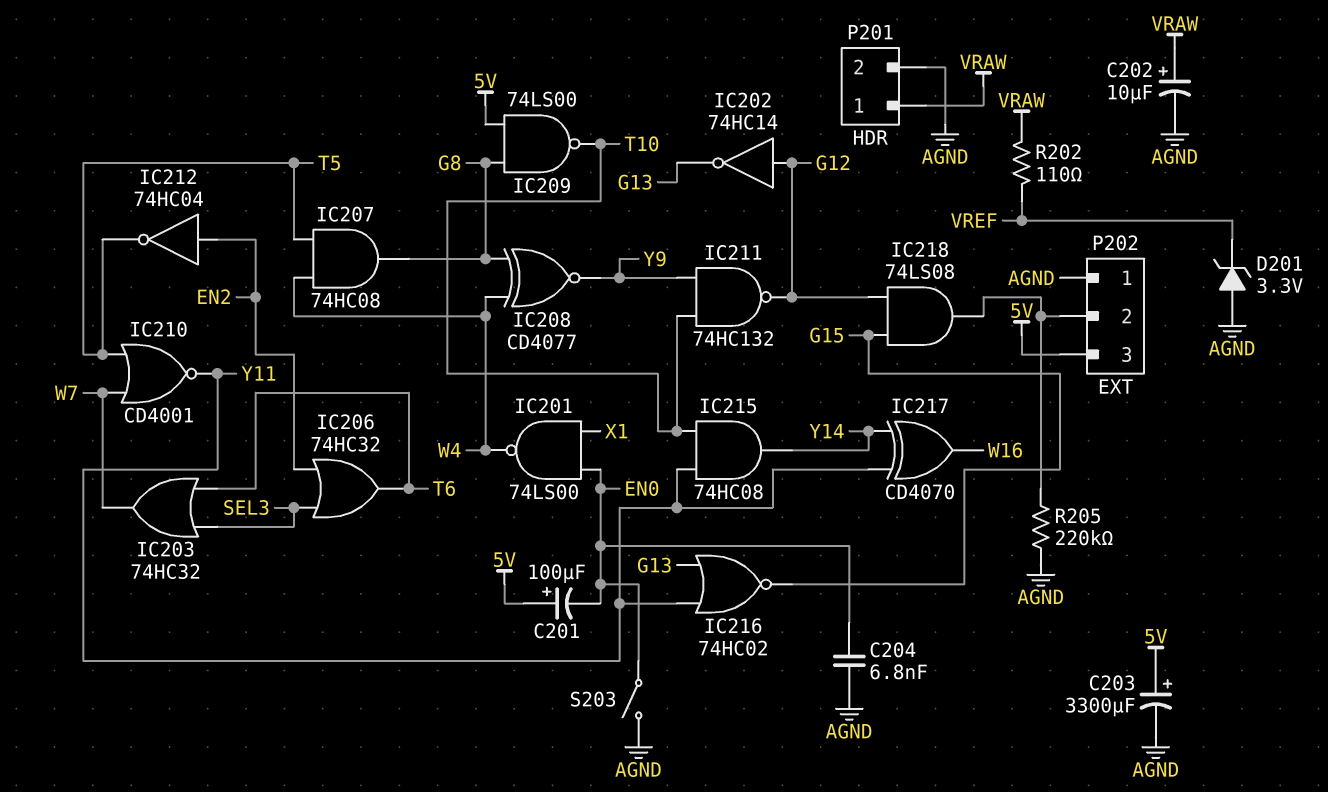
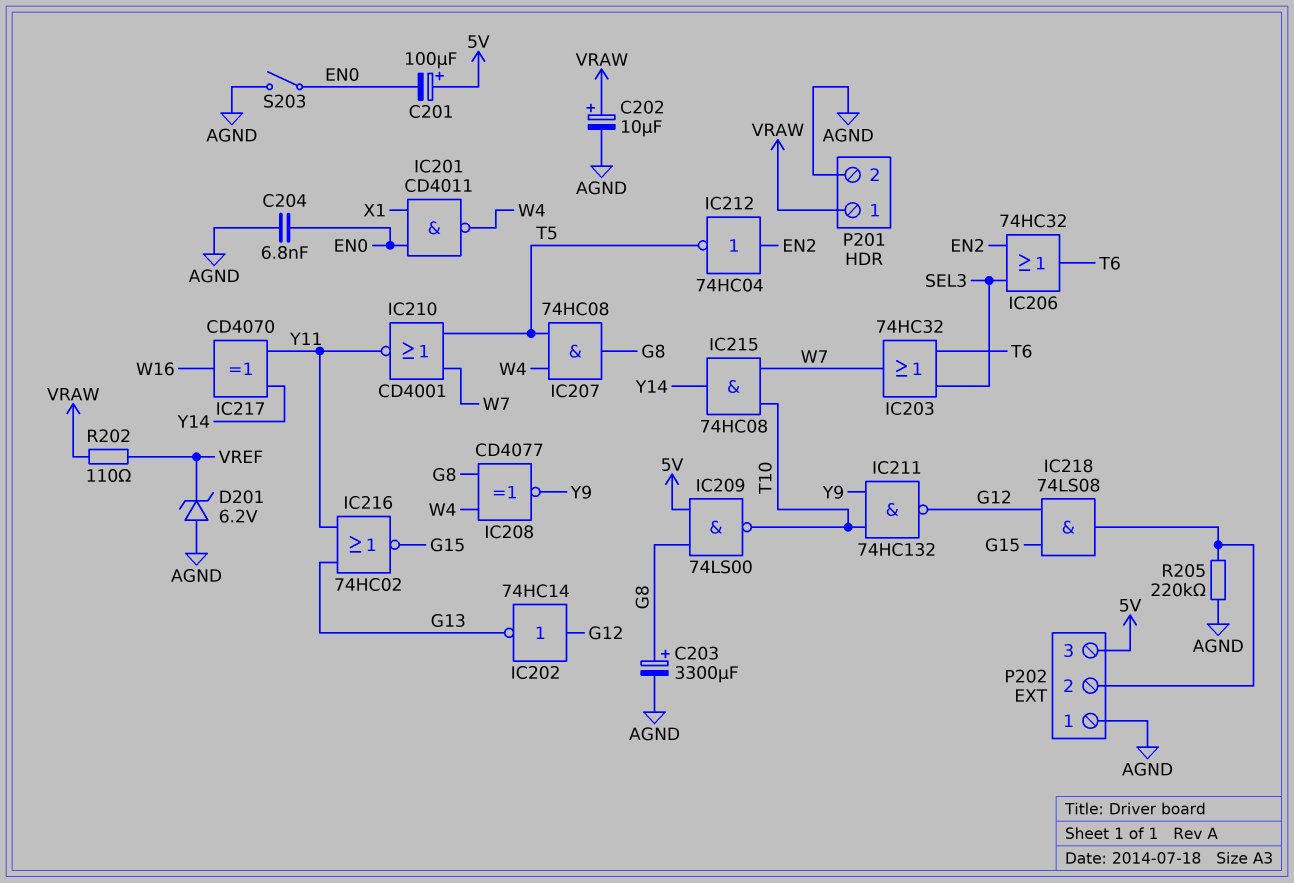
C203: 3300uF (plus 5V, minus AGND) -> 3300uF (plus G8, minus AGND)
D201: zener 3.3V (A AGND, K VREF) -> zener 6.2V (A AGND, K VREF)
IC201: NAND 74LS00 (in EN0, in X1, out W4) -> NAND CD4011 (in EN0, in X1, out W4)
IC215: AND 74HC08 (in T10, in Y11, out Y14) -> AND 74HC08 (in T10, in W7, out Y14)

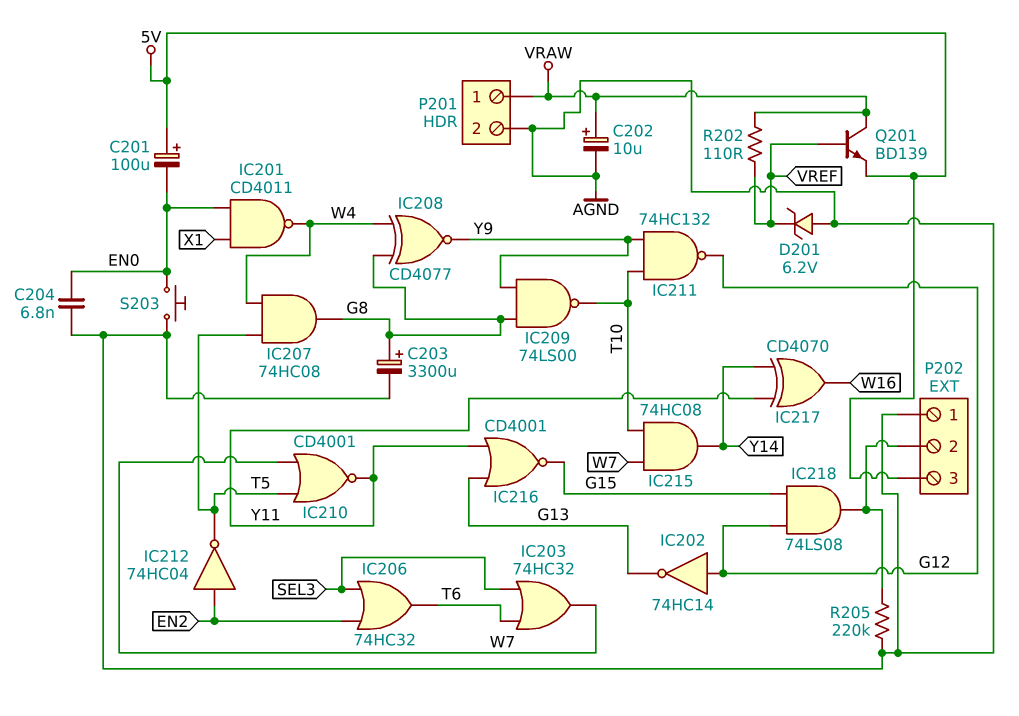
IC209: NAND 74LS00 (in 5V, in G8, out T10) -> NAND 74LS00 (in G8, in Y9, out T10)
IC216: NOR 74HC02 (in G13, in Y11, out G15) -> NOR CD4001 (in G13, in Y11, out G15)
Q201: none -> NPN BD139 (B VREF, C VRAW, E 5V)
S203: switch (AGND, EN0) -> button (AGND, EN0)

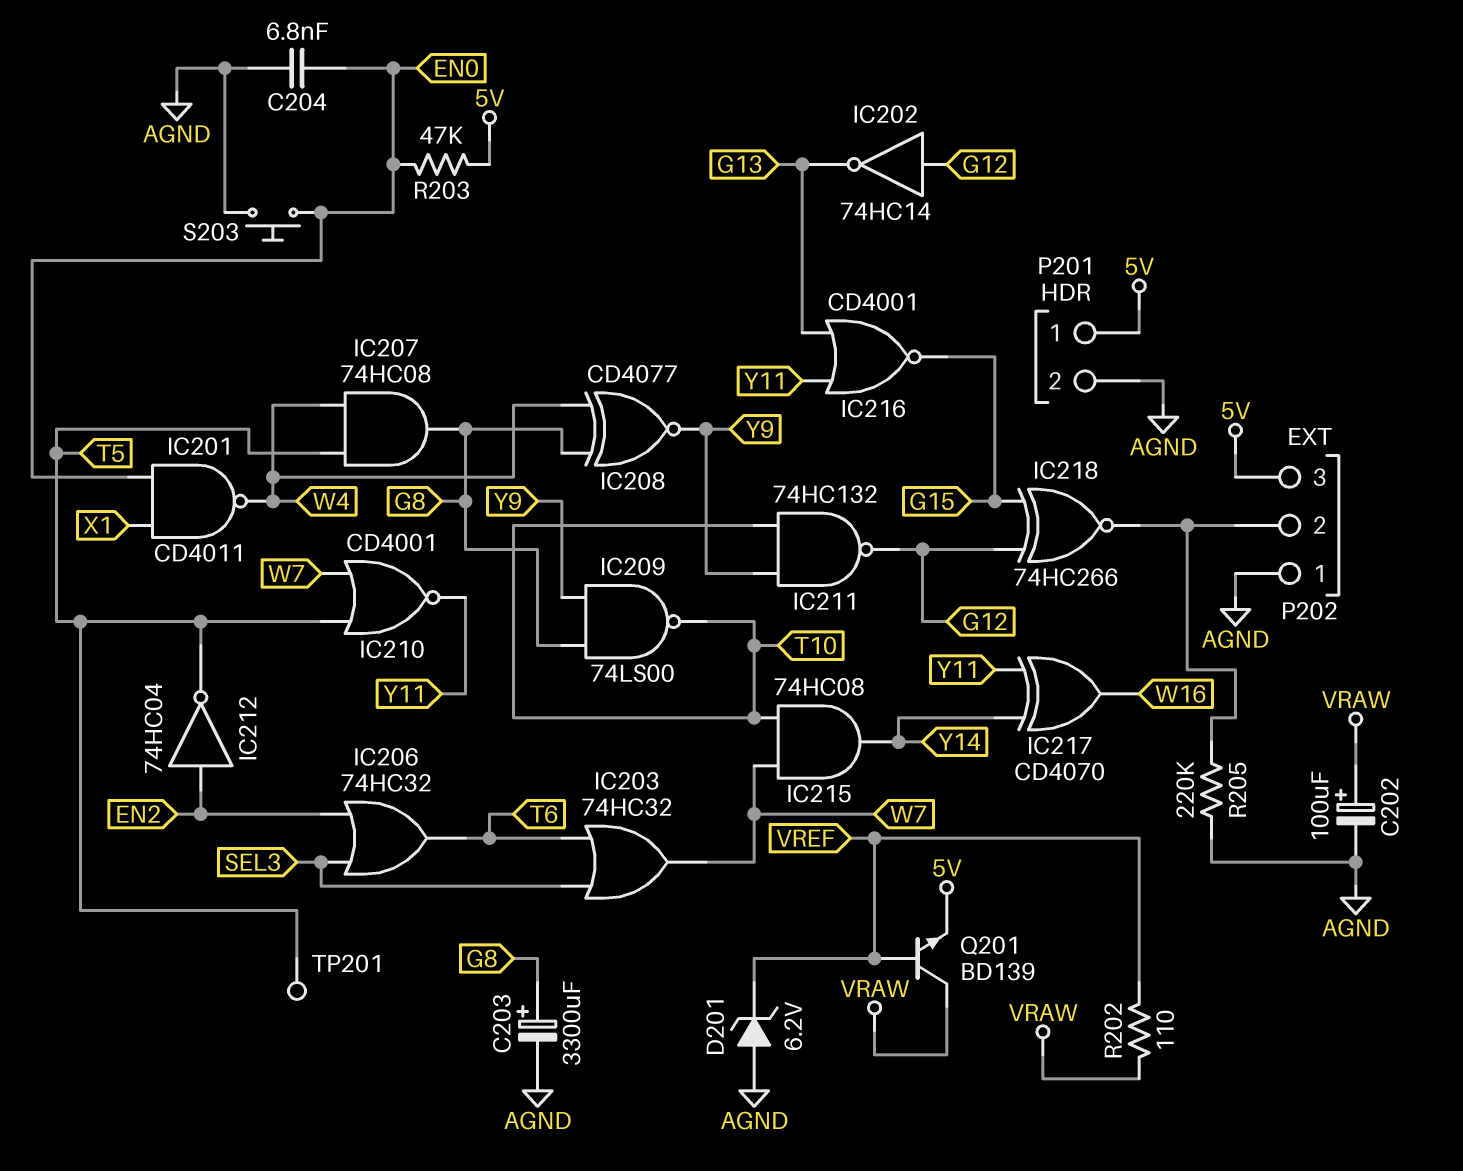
C201: 100uF (plus 5V, minus EN0) -> none
C202: 10uF (plus VRAW, minus AGND) -> 100uF (plus VRAW, minus AGND)
IC218: AND 74LS08 (in G12, in G15, out P202/2) -> XNOR 74HC266 (in G12, in G15, out P202/2)
P201 pin 1: VRAW -> 5V
R203: none -> 47k (5V, EN0)
TP201: none -> test point (T5)

